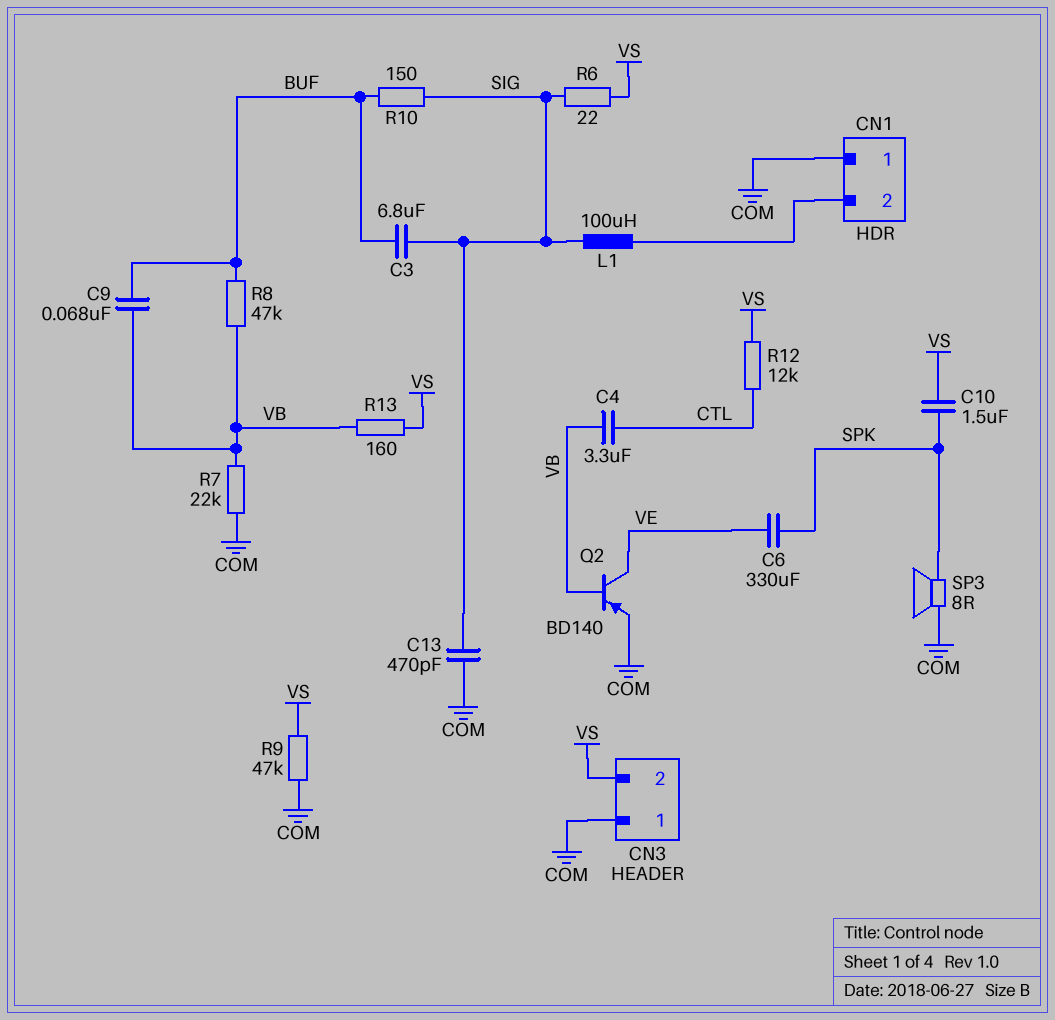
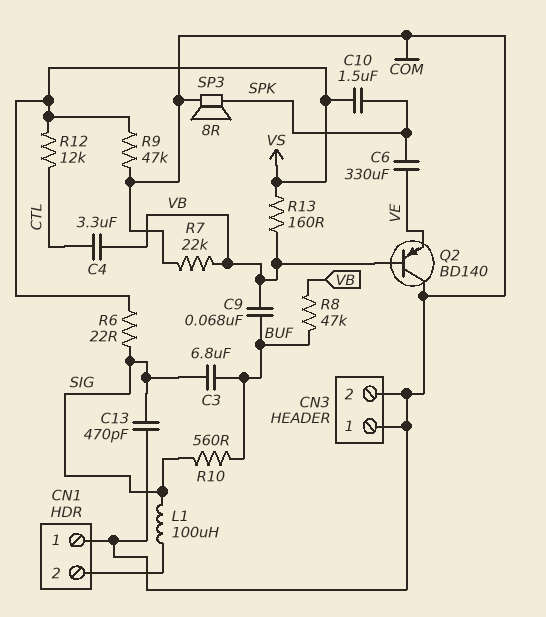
CN3 pin 2: VS -> COM
Q2: PNP BD140 (B VB, C VE, E COM) -> PNP BD140 (B VB, C COM, E VE)
R10: 150 (BUF, SIG) -> 560 (BUF, SIG)

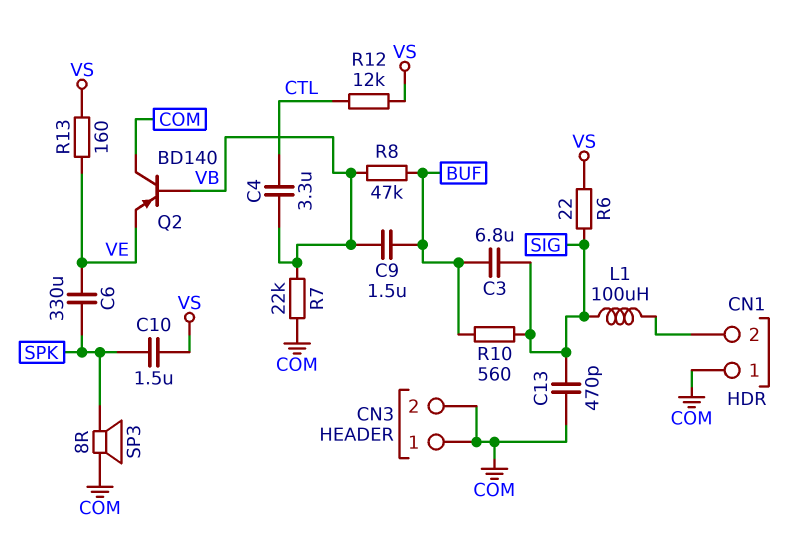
C9: 68nF (BUF, VB) -> 1.5uF (BUF, VB)
R9: 47k (COM, VS) -> none
R13: 160 (VB, VS) -> 160 (VE, VS)

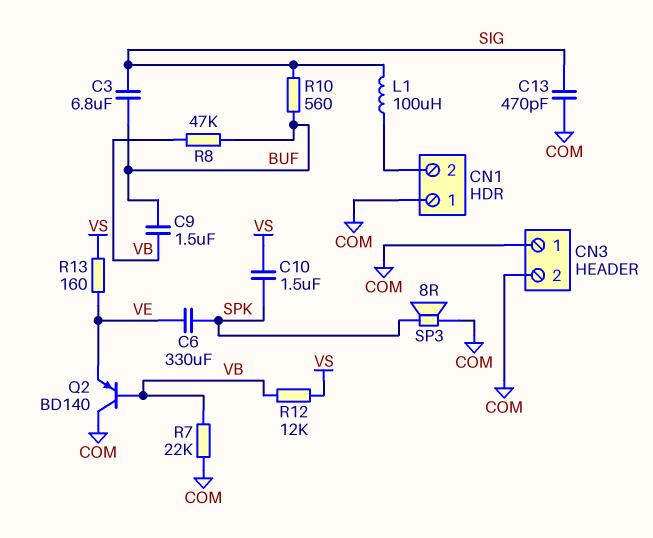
C4: 3.3uF (CTL, VB) -> none
R6: 22 (SIG, VS) -> none
R12: 12k (CTL, VS) -> 12k (VB, VS)

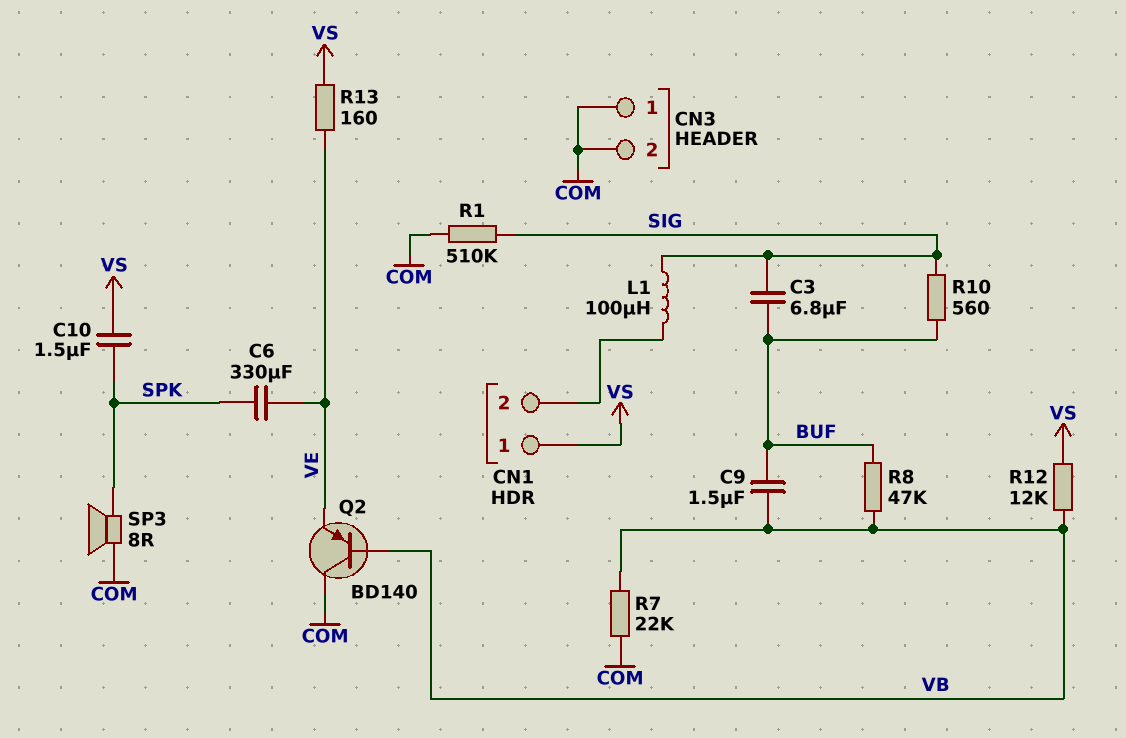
C13: 470pF (COM, SIG) -> none
CN1 pin 1: COM -> VS
R1: none -> 510k (COM, SIG)

